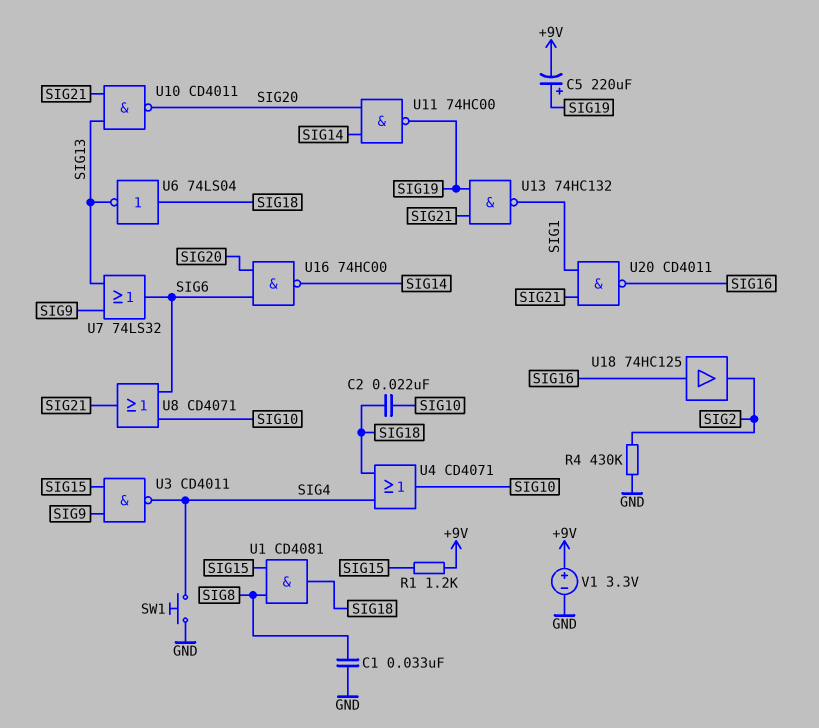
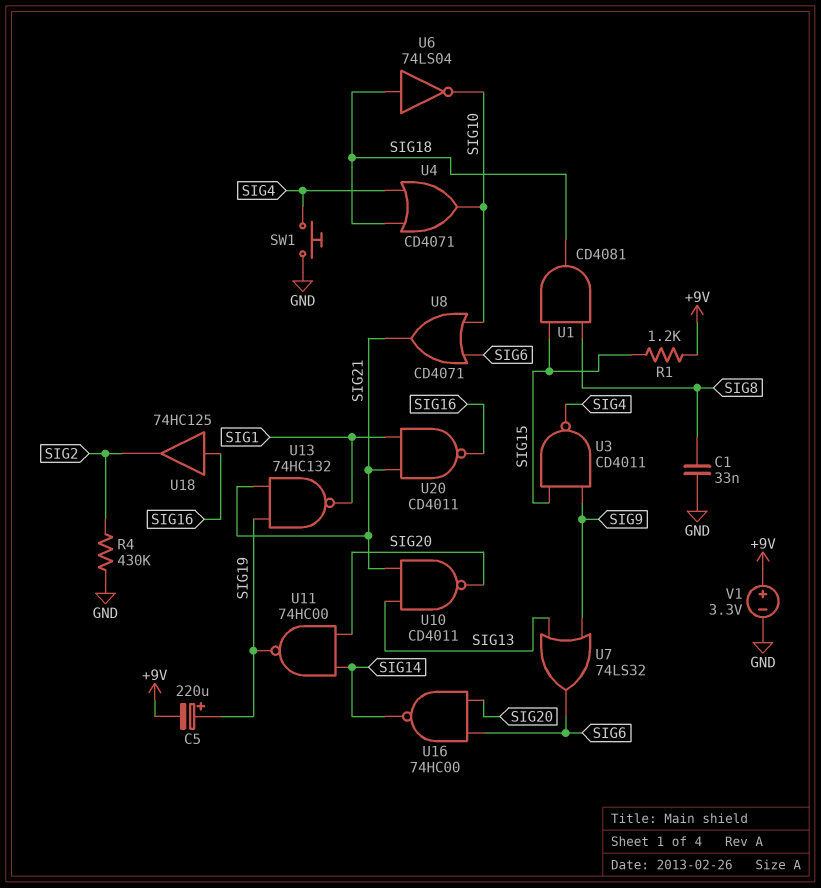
C2: 22nF (SIG10, SIG18) -> none
U6: NOT 74LS04 (in SIG18, out SIG13) -> NOT 74LS04 (in SIG18, out SIG10)

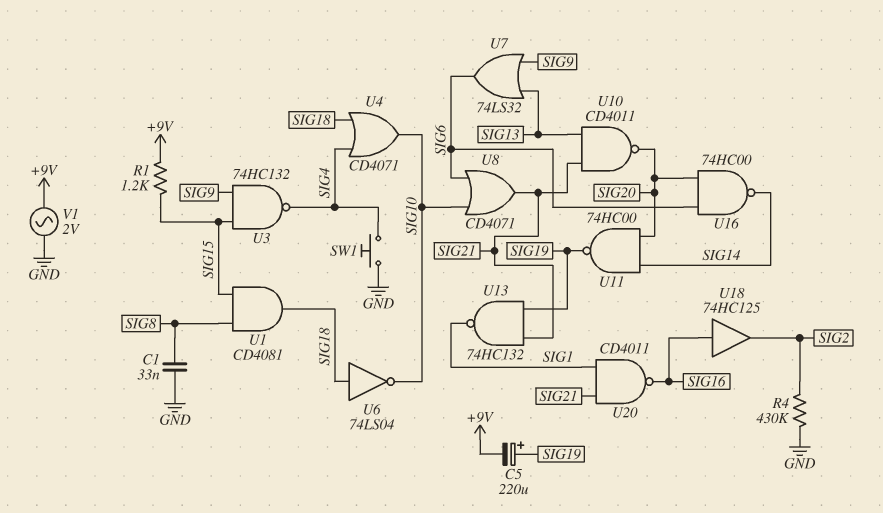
U3: NAND CD4011 (in SIG9, in SIG15, out SIG4) -> NAND 74HC132 (in SIG9, in SIG15, out SIG4)
V1: 3.3V (plus +9V, minus GND) -> AC 2V (+9V, GND)

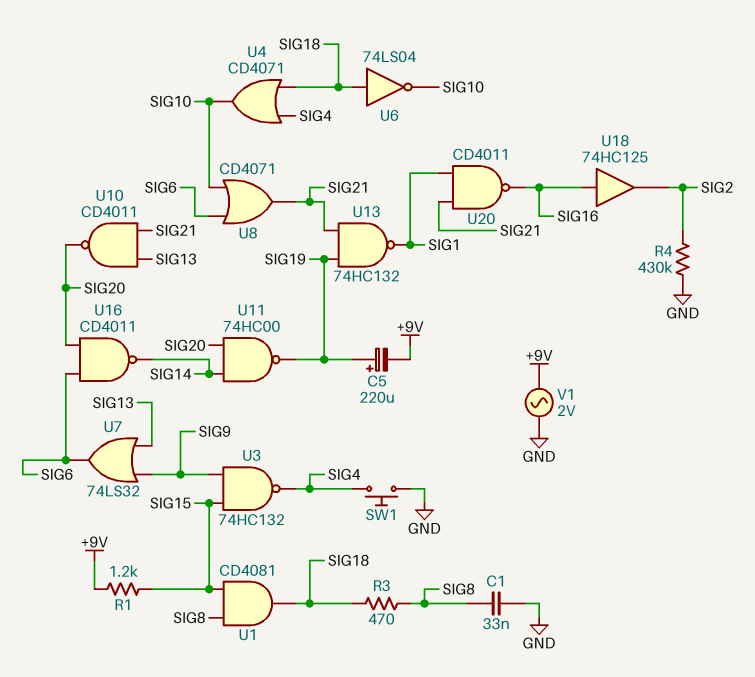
R3: none -> 470 (SIG8, SIG18)
U16: NAND 74HC00 (in SIG6, in SIG20, out SIG14) -> NAND CD4011 (in SIG6, in SIG20, out SIG14)

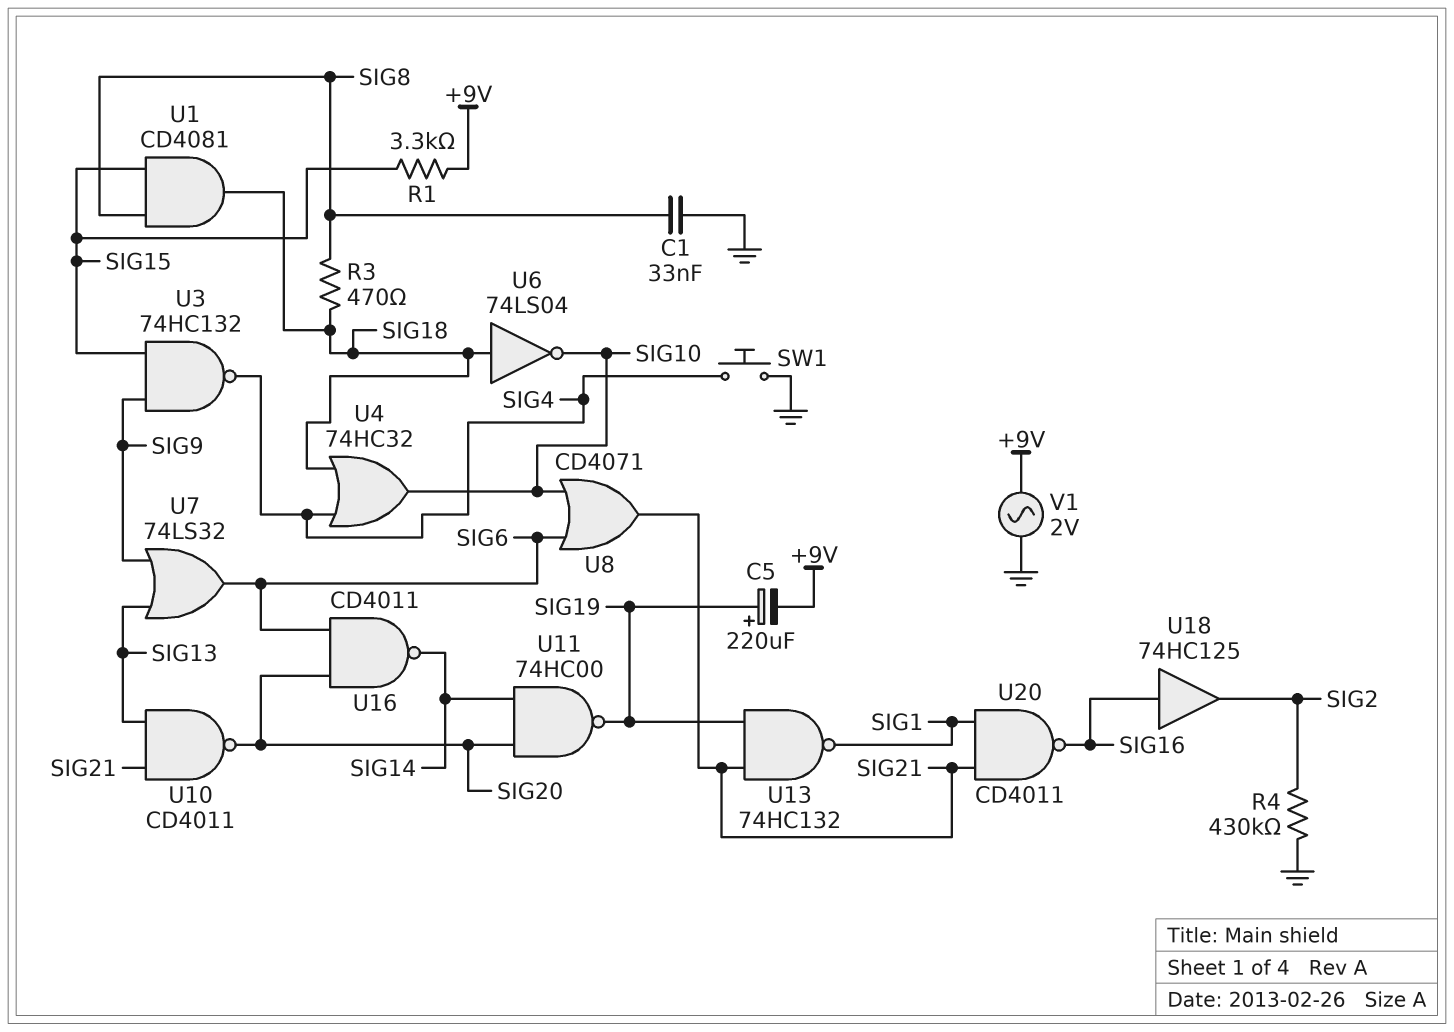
R1: 1.2k (+9V, SIG15) -> 3.3k (+9V, SIG15)
U4: OR CD4071 (in SIG4, in SIG18, out SIG10) -> OR 74HC32 (in SIG4, in SIG18, out SIG10)

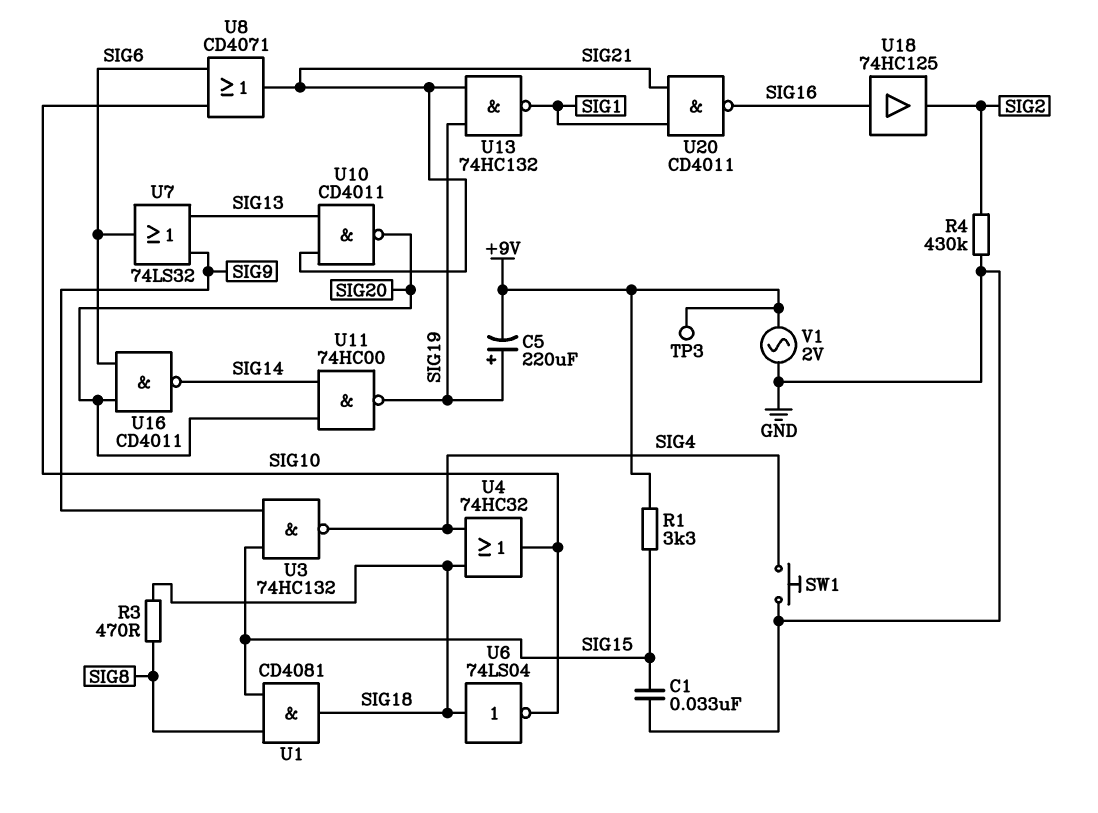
C1: 33nF (GND, SIG8) -> 33nF (GND, SIG15)
TP3: none -> test point (+9V)

